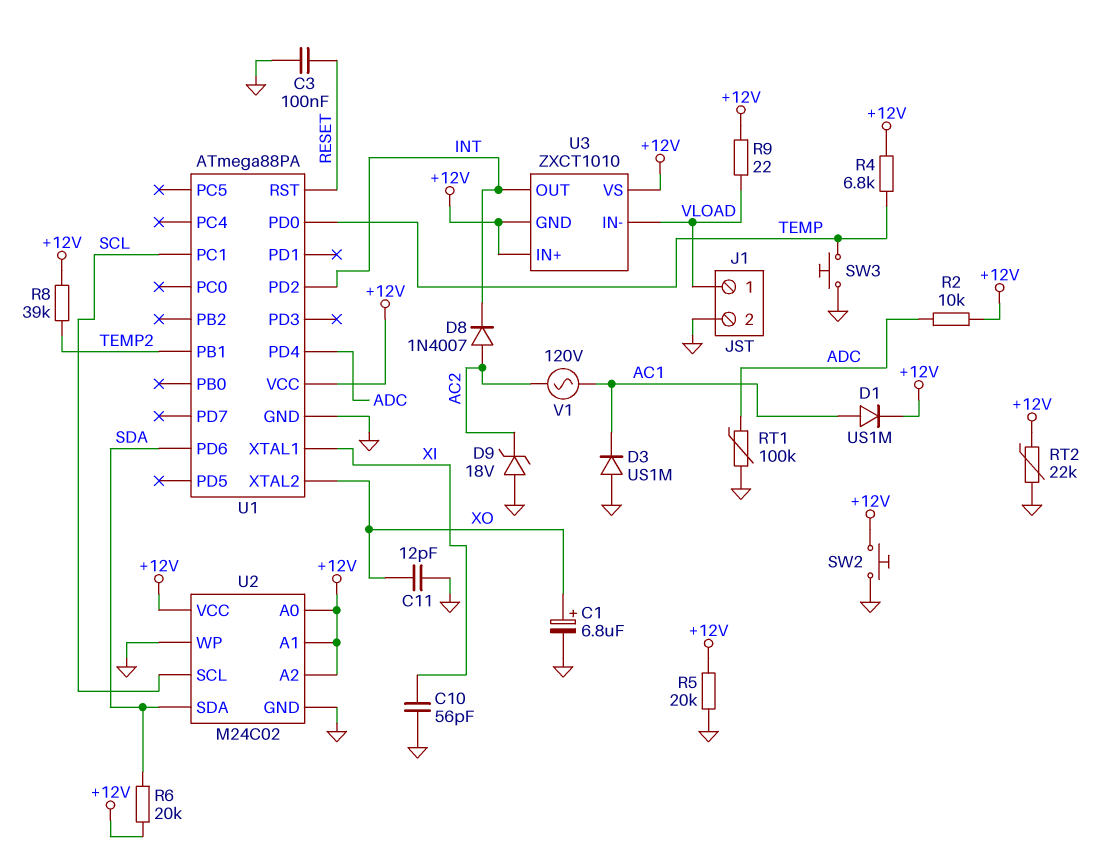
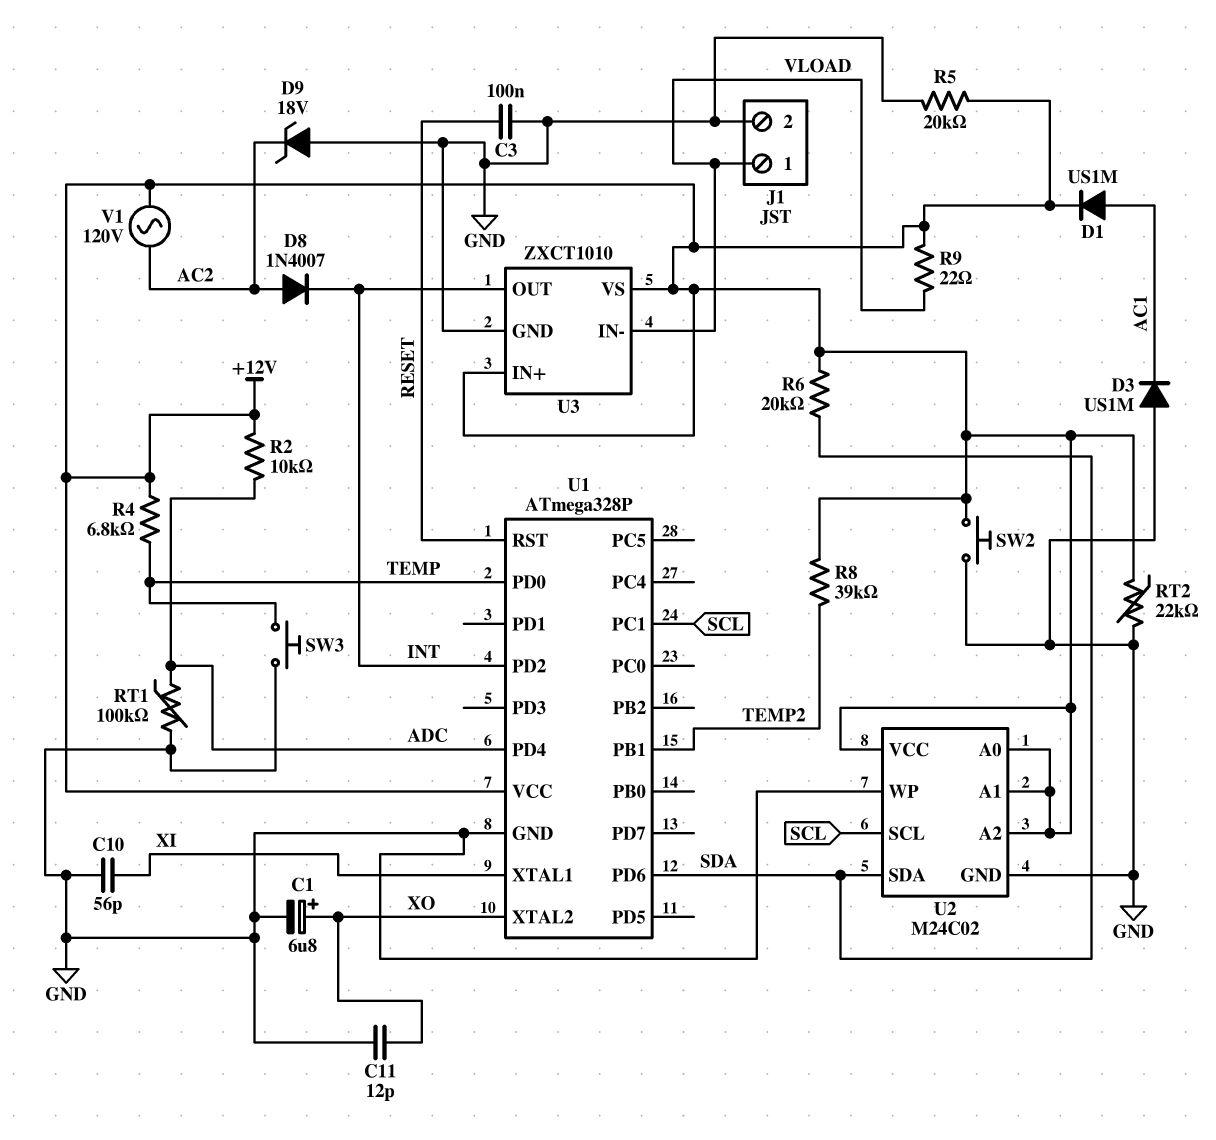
U1: ATmega88PA -> ATmega328P
U3 pin GND: +12V -> GND
V1: AC 120V (AC1, AC2) -> AC 120V (+12V, AC2)

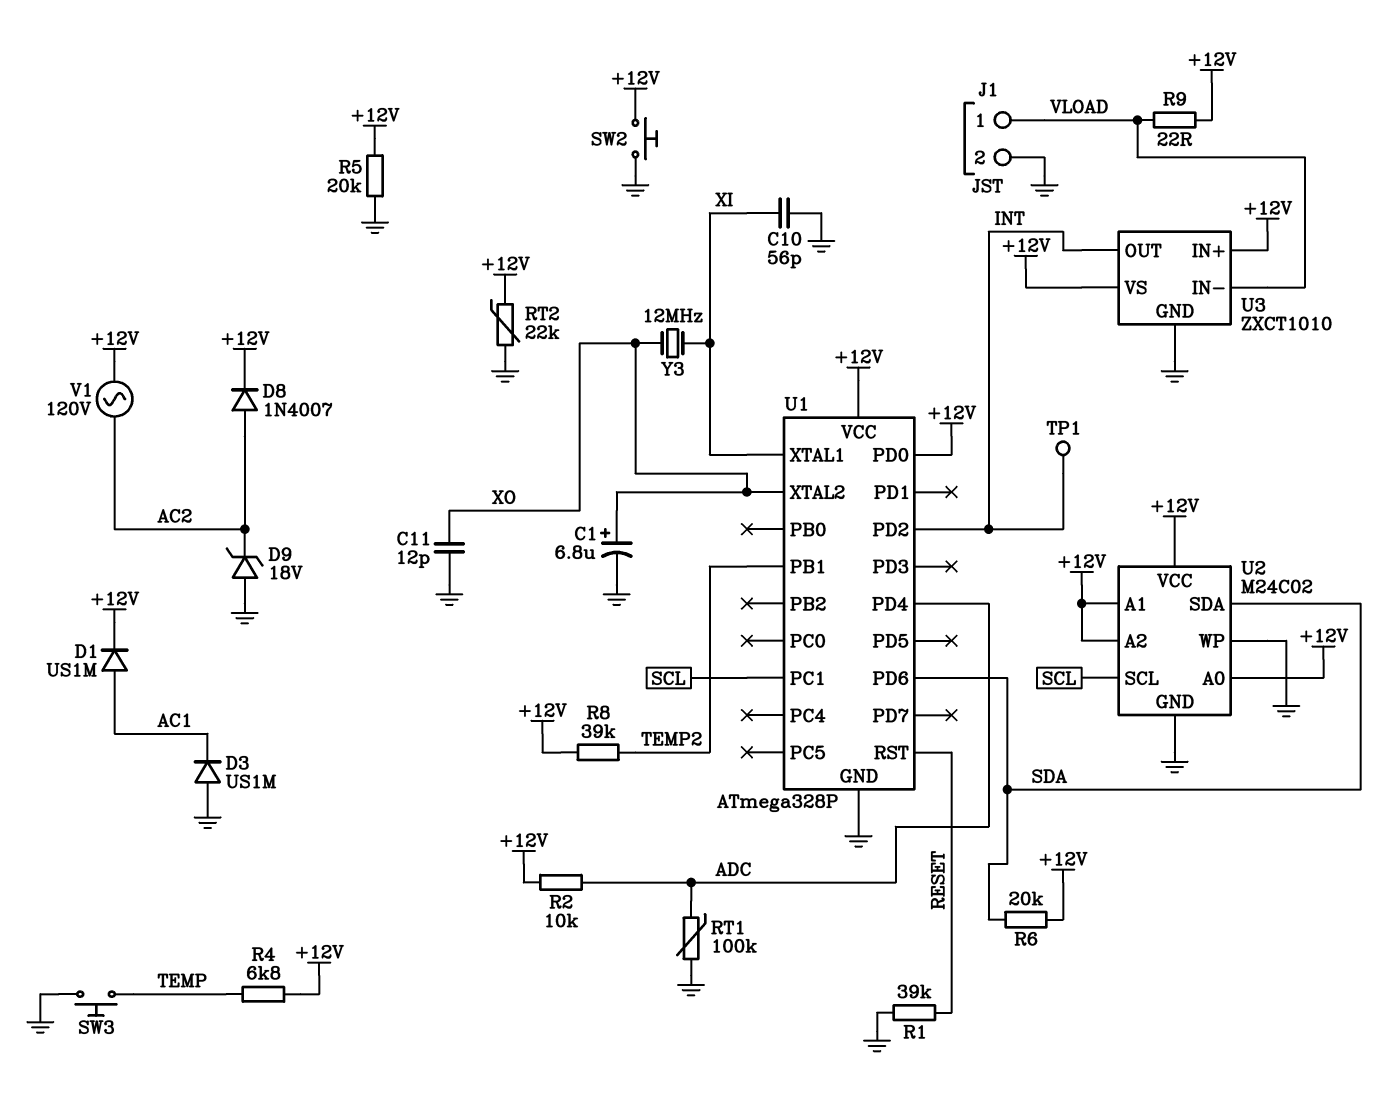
C3: 100nF (GND, RESET) -> none
D8: diode 1N4007 (A AC2, K INT) -> diode 1N4007 (A AC2, K +12V)
R1: none -> 39k (GND, RESET)
TP1: none -> test point (INT)
U1 pin PD0: TEMP -> +12V
Y3: none -> 12MHz (XI, XO)

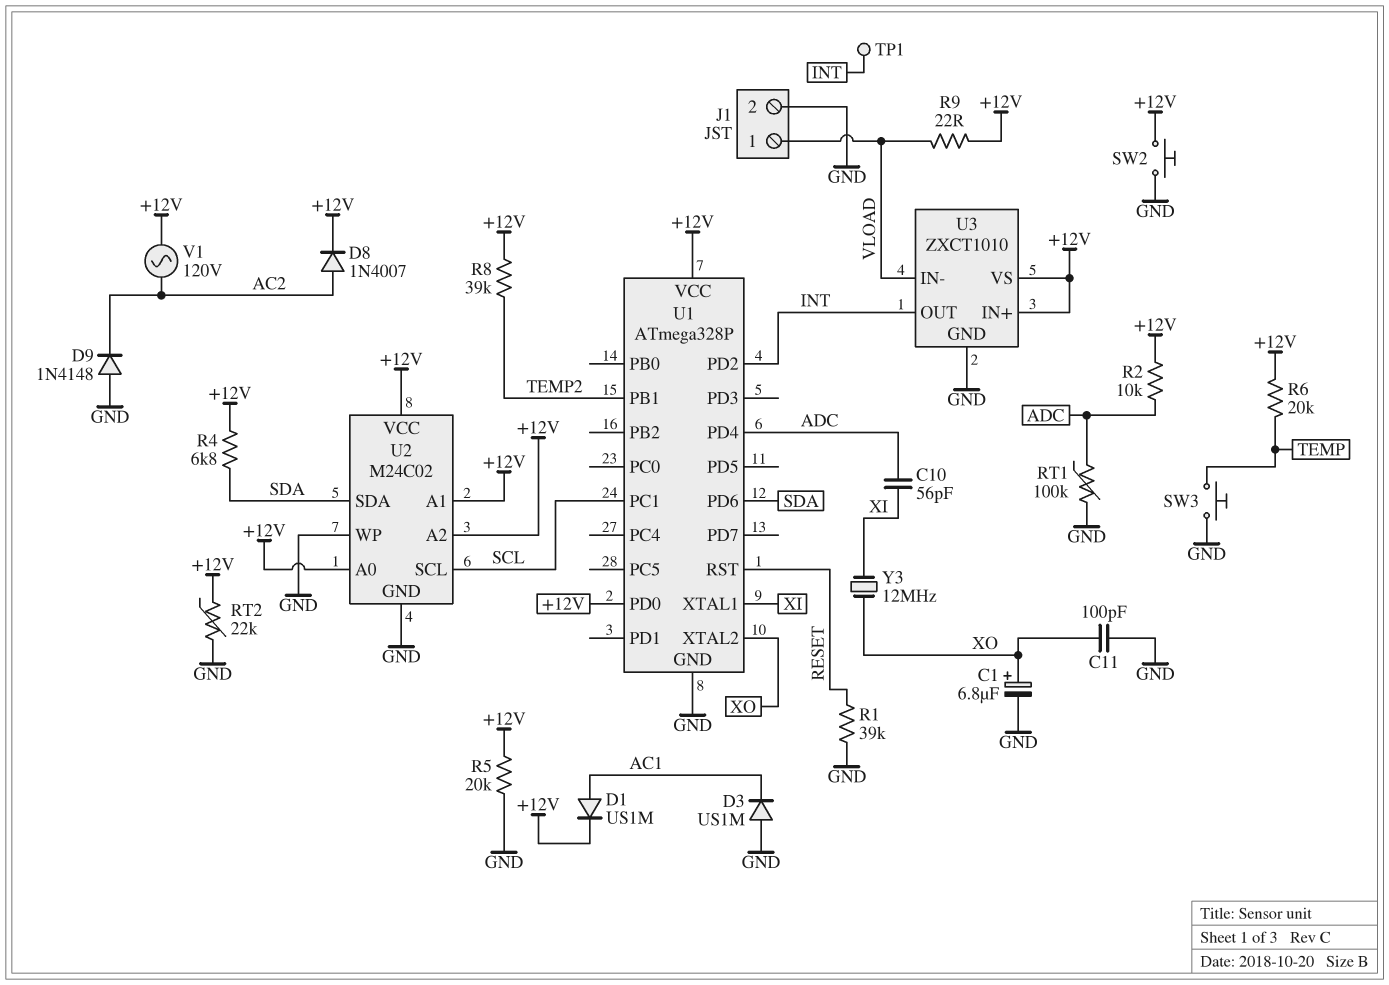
C10: 56pF (GND, XI) -> 56pF (ADC, XI)
C11: 12pF (GND, XO) -> 100pF (GND, XO)
D9: zener 18V (A GND, K AC2) -> diode 1N4148 (A GND, K AC2)
R4: 6.8k (+12V, TEMP) -> 6.8k (+12V, SDA)
R6: 20k (+12V, SDA) -> 20k (+12V, TEMP)

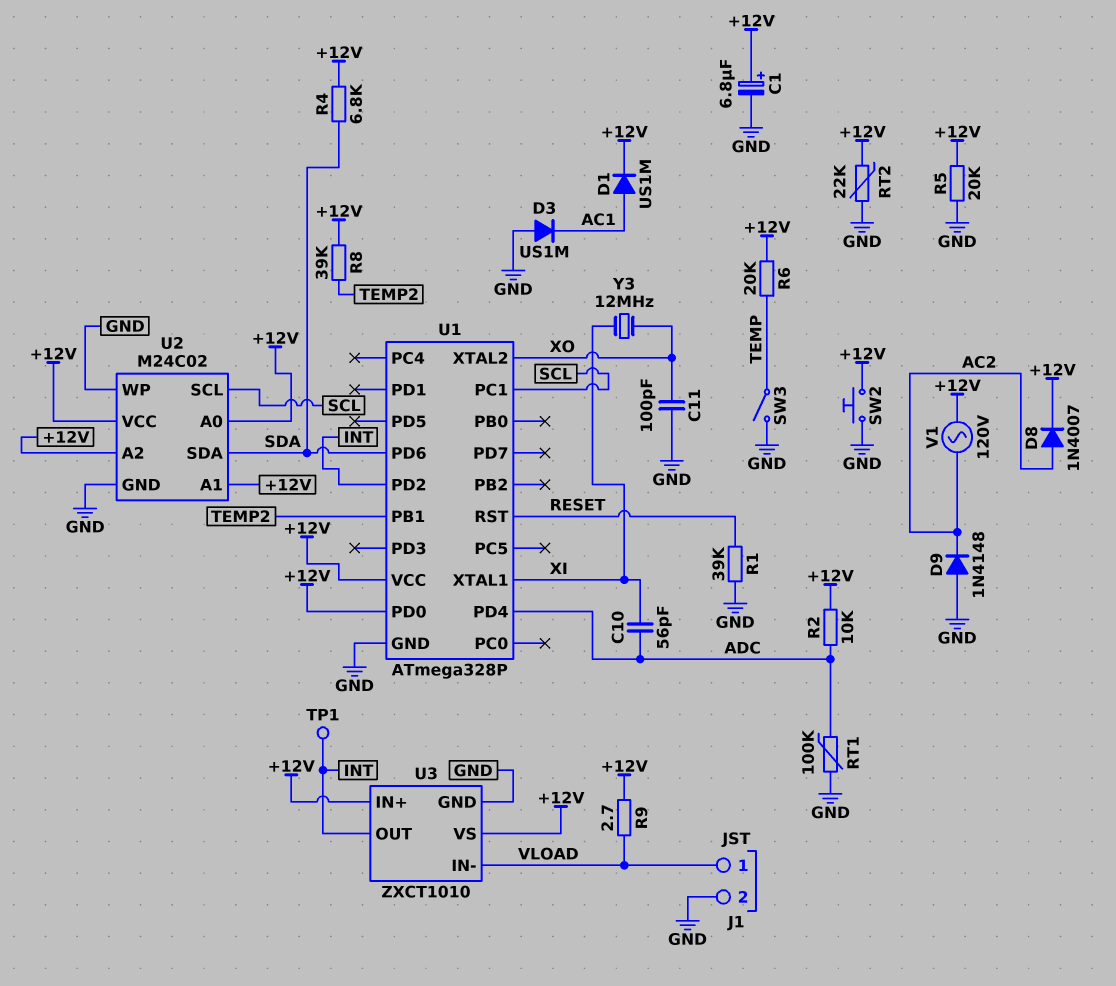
C1: 6.8uF (plus XO, minus GND) -> 6.8uF (plus +12V, minus GND)
R9: 22 (+12V, VLOAD) -> 2.7 (+12V, VLOAD)
SW3: button (GND, TEMP) -> switch (GND, TEMP)

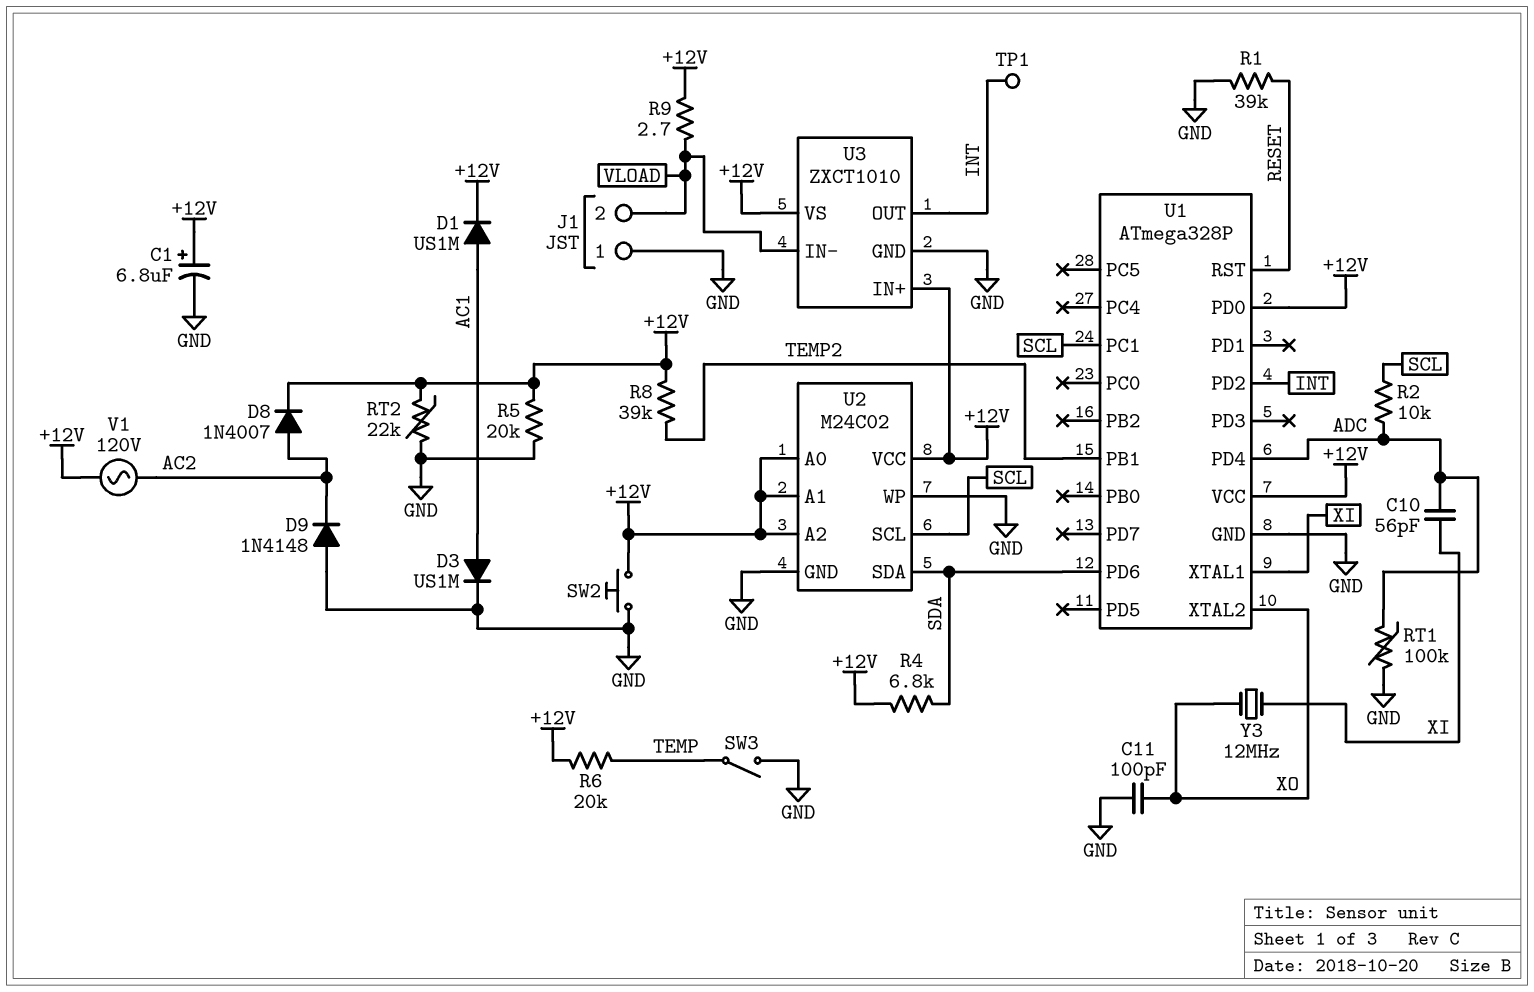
D3: diode US1M (A GND, K AC1) -> diode US1M (A AC1, K GND)
J1 pin 1: VLOAD -> GND
J1 pin 2: GND -> VLOAD
R2: 10k (+12V, ADC) -> 10k (ADC, SCL)

